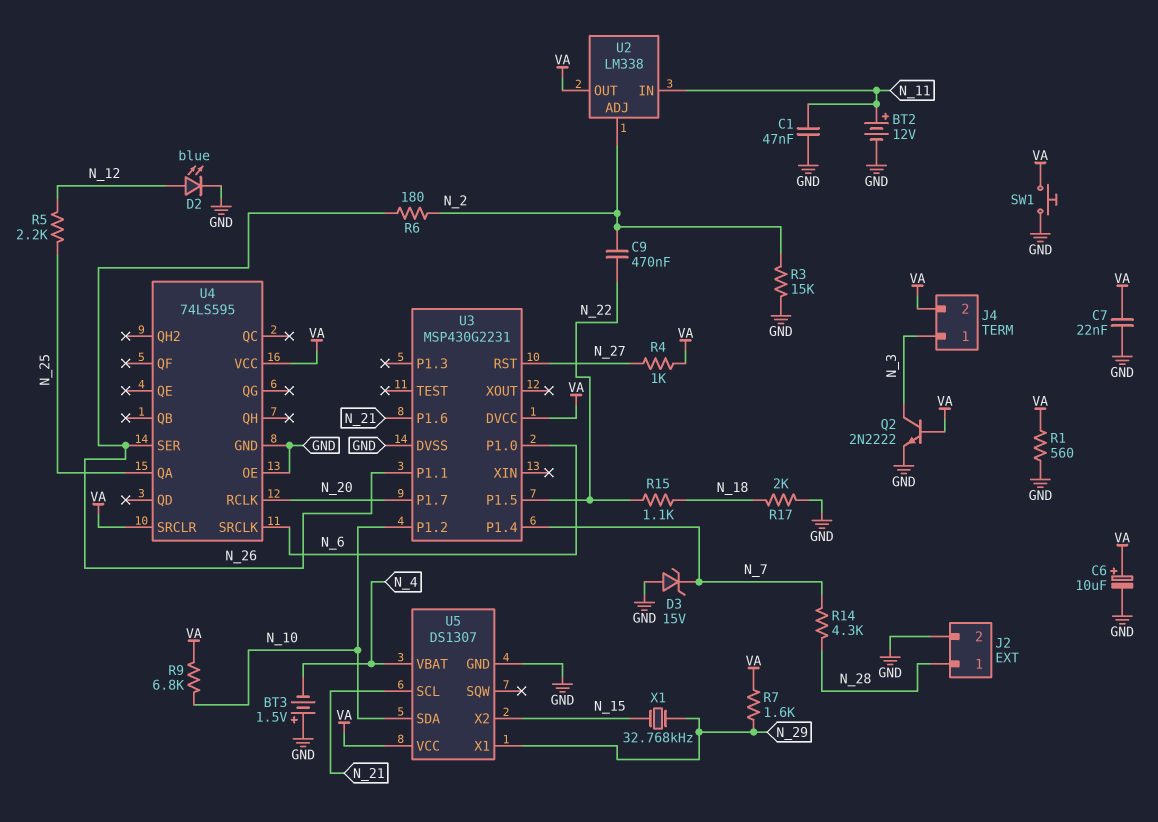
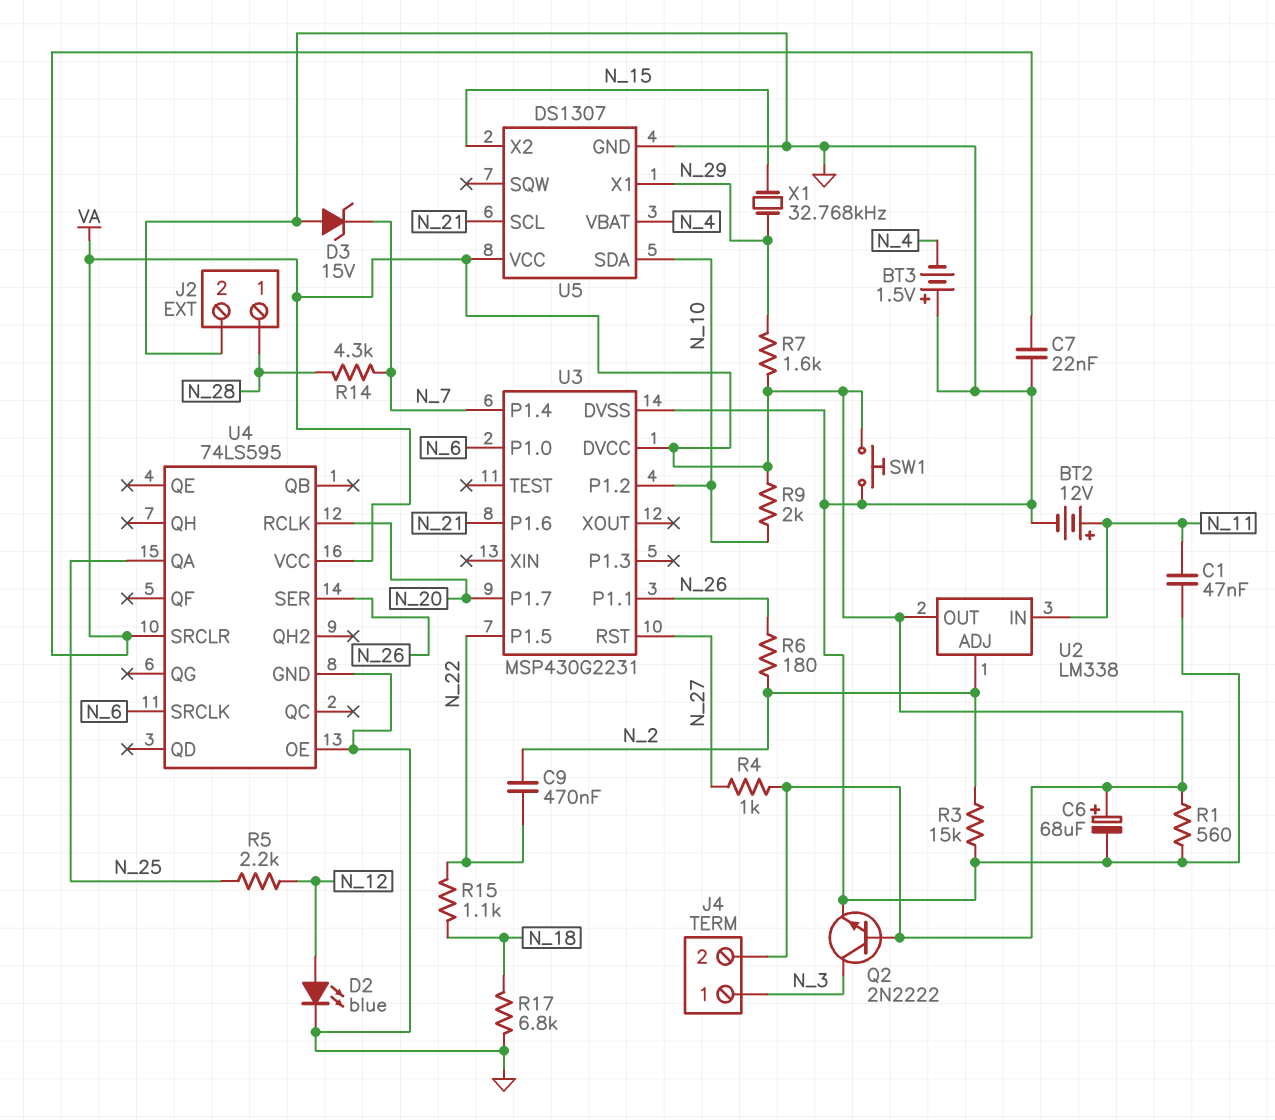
C6: 10uF (plus VA, minus GND) -> 68uF (plus VA, minus GND)
R9: 6.8k (N_10, VA) -> 2k (N_10, VA)
R17: 2k (GND, N_18) -> 6.8k (GND, N_18)

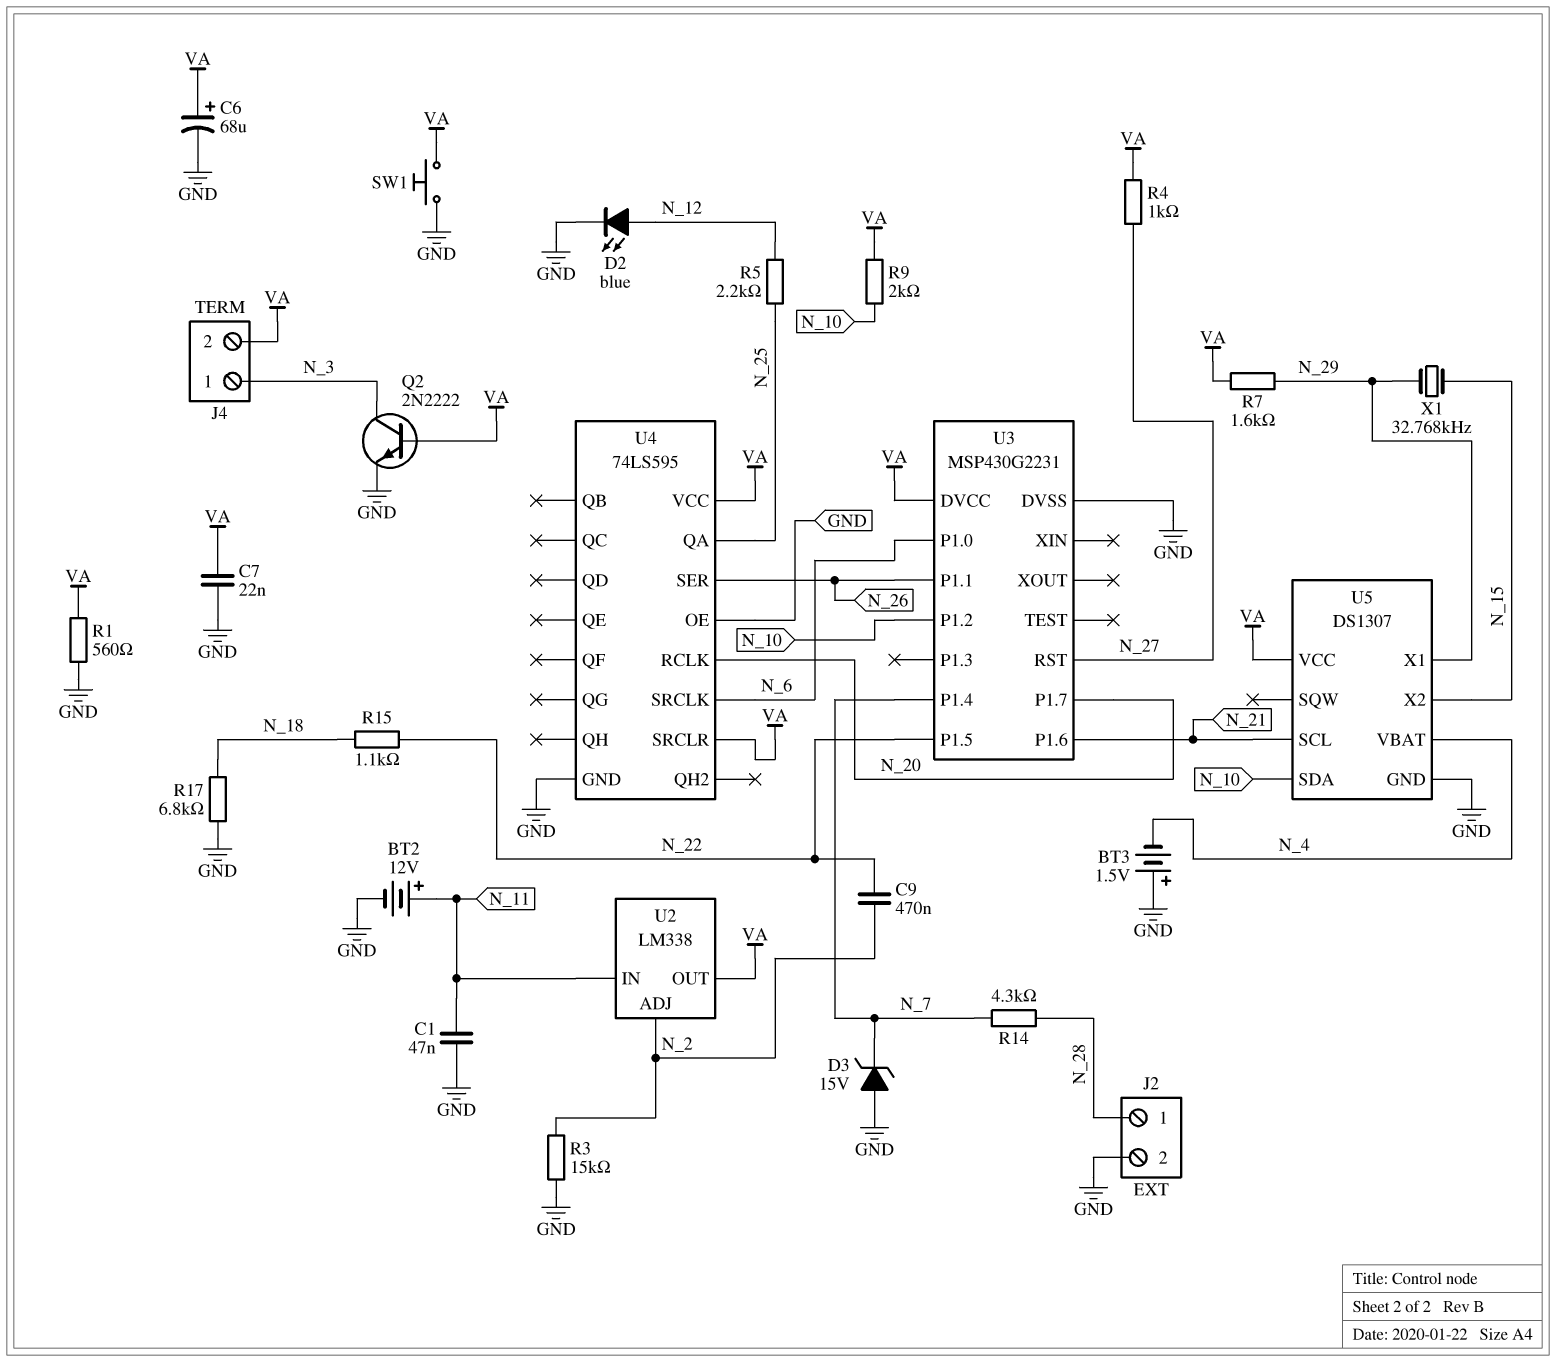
R6: 180 (N_2, N_26) -> none

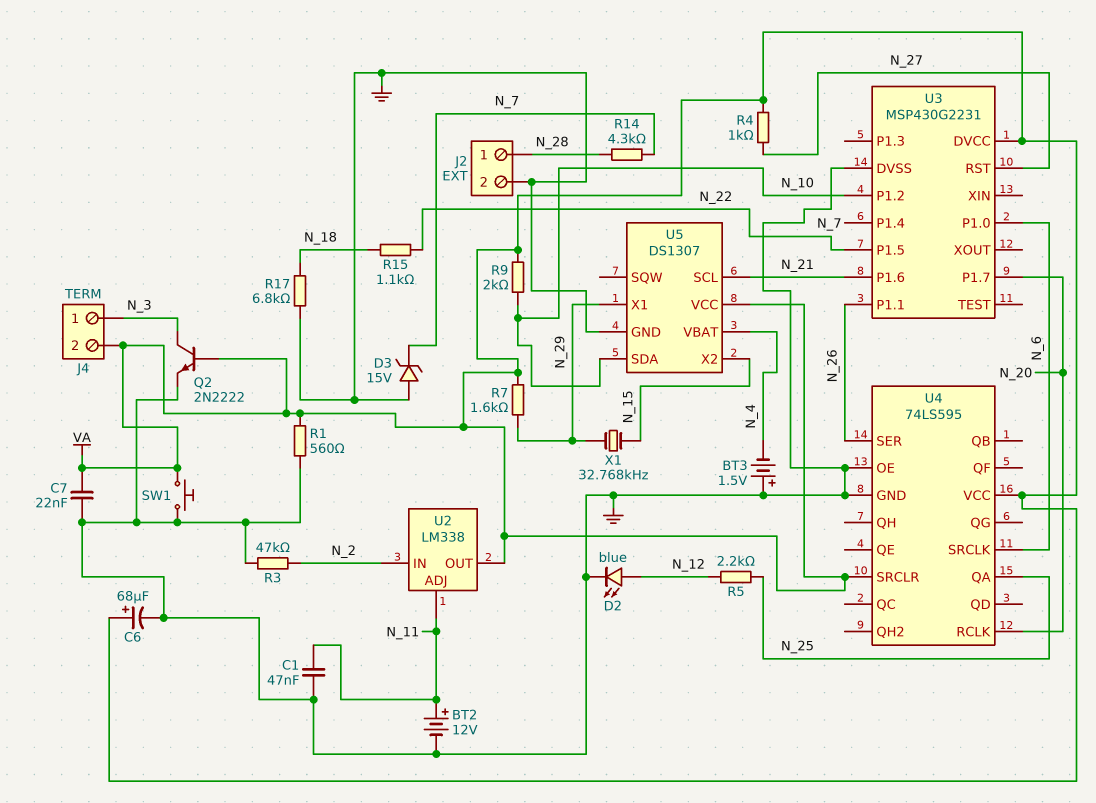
C9: 470nF (N_2, N_22) -> none
R3: 15k (GND, N_2) -> 47k (GND, N_2)
U2 pin ADJ: N_2 -> N_11
U2 pin IN: N_11 -> N_2

